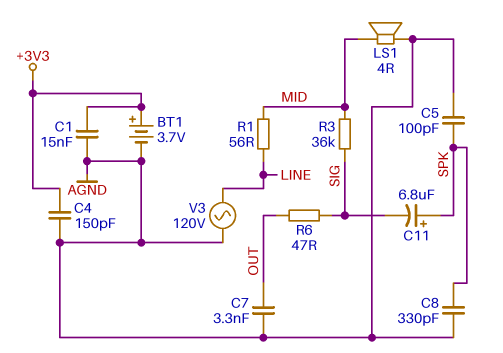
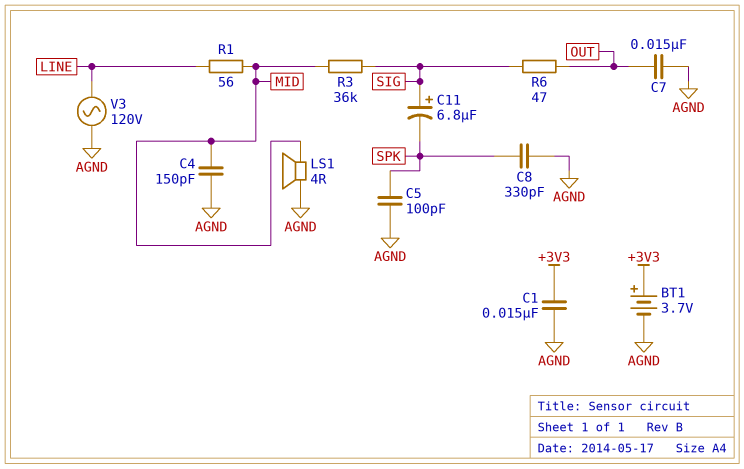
C4: 150pF (+3V3, AGND) -> 150pF (AGND, MID)
C7: 3.3nF (AGND, OUT) -> 15nF (AGND, OUT)
C11: 6.8uF (plus SPK, minus SIG) -> 6.8uF (plus SIG, minus SPK)

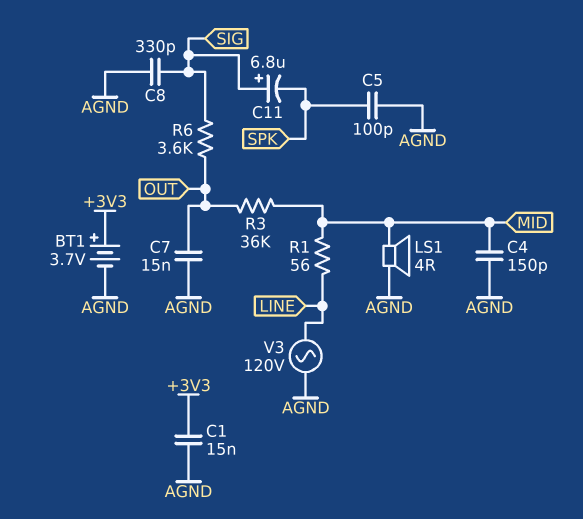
C8: 330pF (AGND, SPK) -> 330pF (AGND, SIG)
R3: 36k (MID, SIG) -> 36k (MID, OUT)
R6: 47 (OUT, SIG) -> 3.6k (OUT, SIG)

